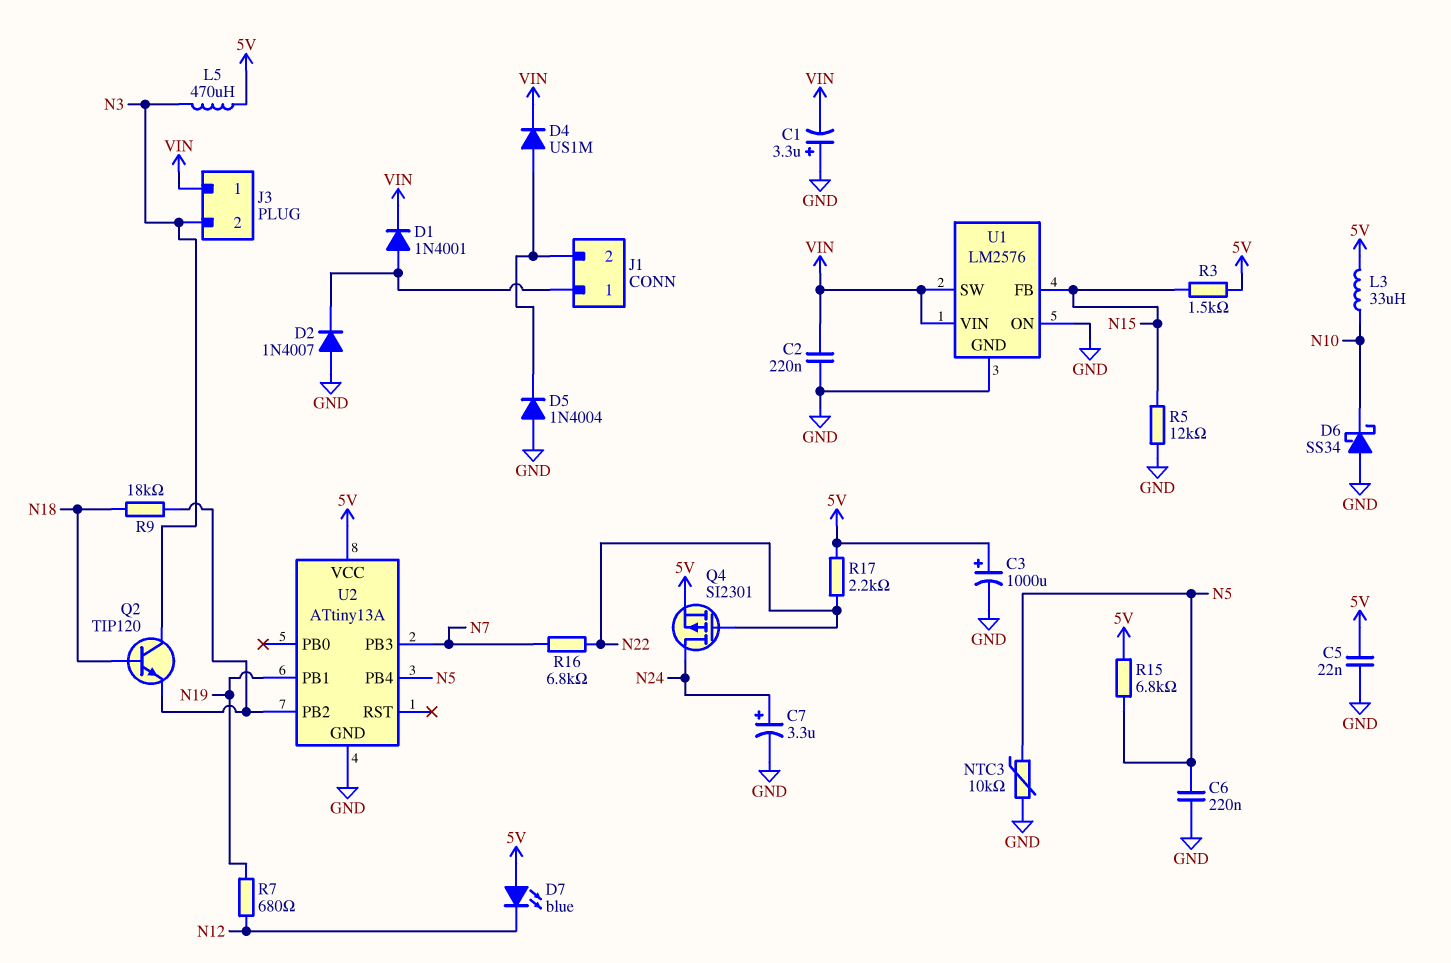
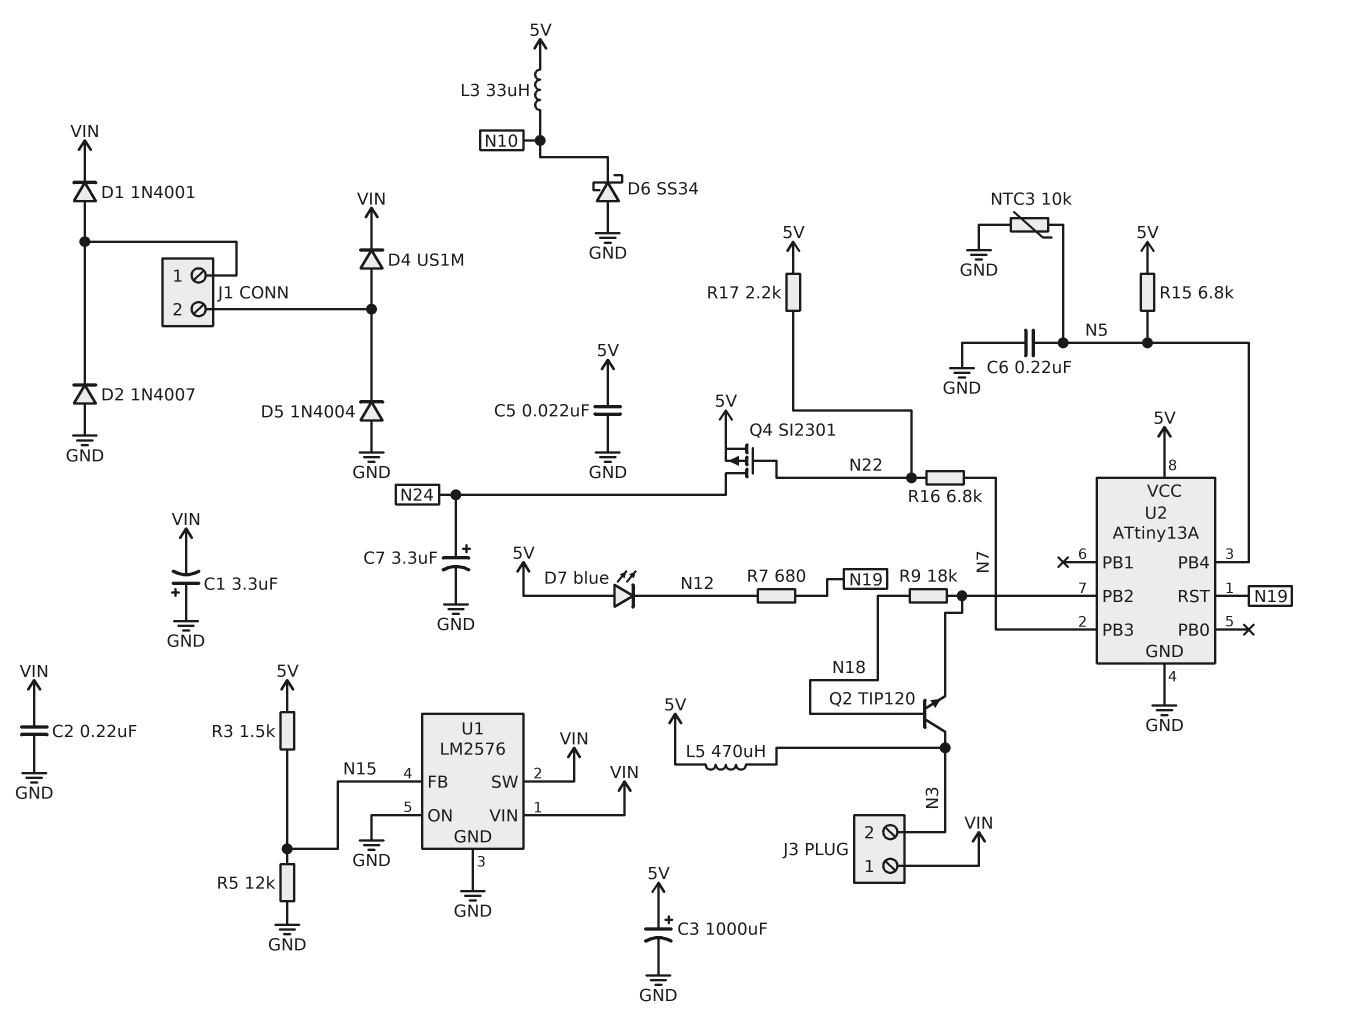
U2 pin PB1: N19 -> none
U2 pin RST: none -> N19

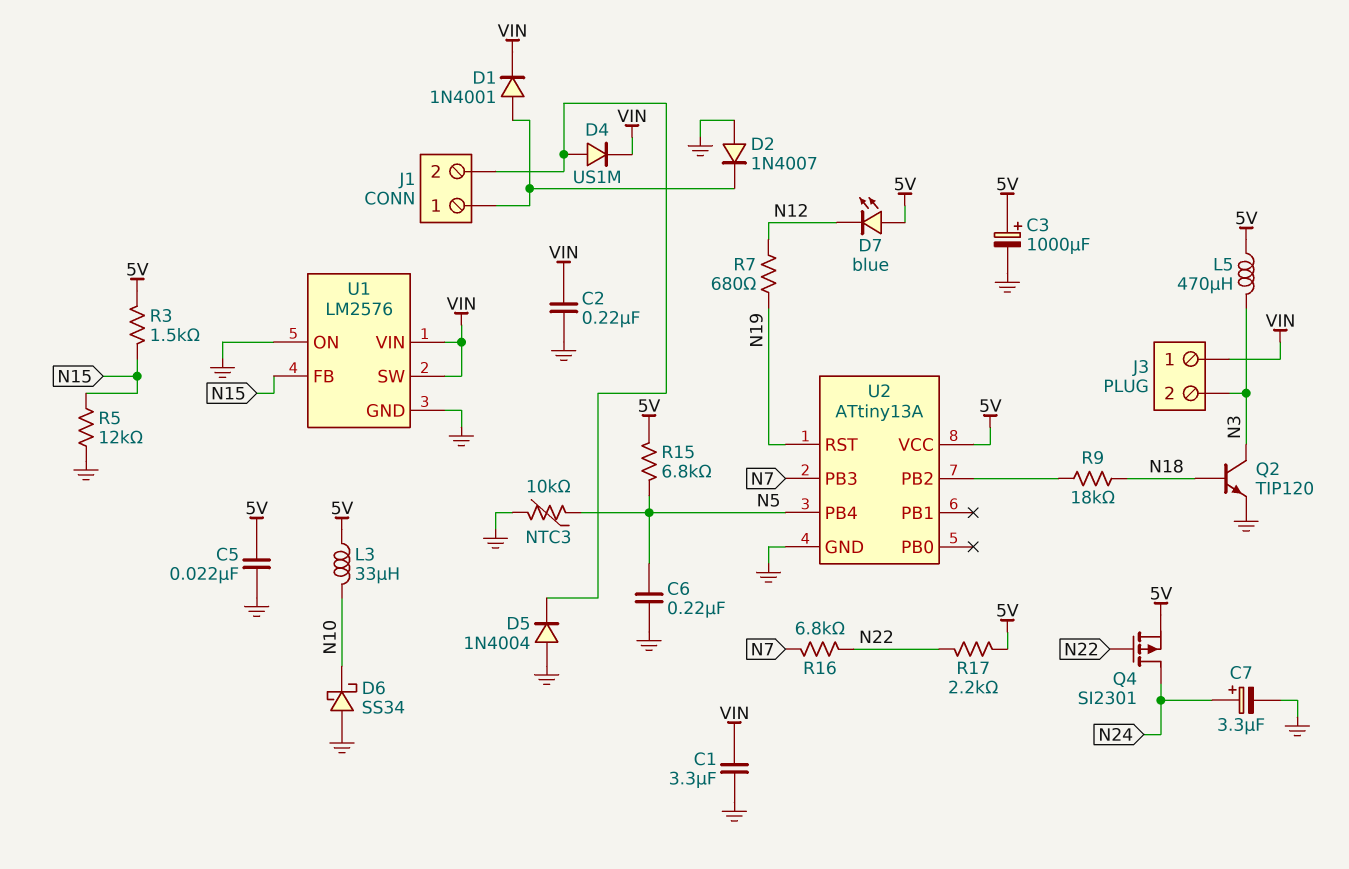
C1: 3.3uF (plus GND, minus VIN) -> 3.3uF (GND, VIN)
Q2: NPN TIP120 (B N18, C N3, E U2/PB2) -> NPN TIP120 (B N18, C N3, E GND)

